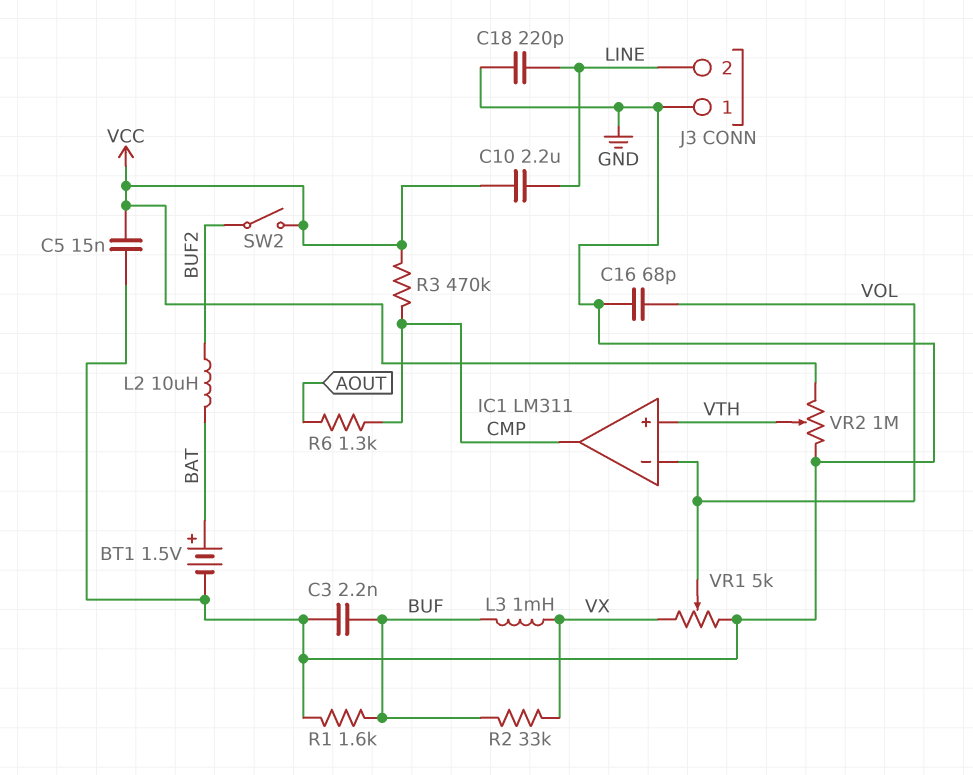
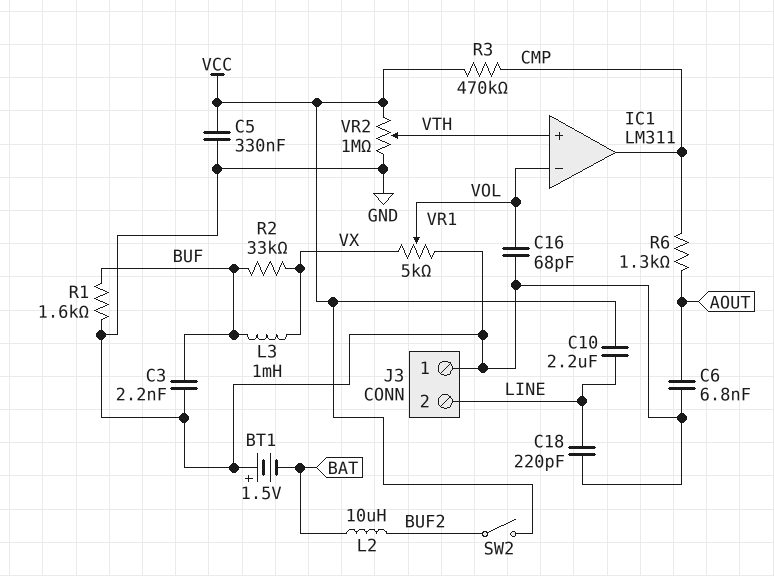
BT1: 1.5V (plus BAT, minus GND) -> 1.5V (plus GND, minus BAT)
C5: 15nF (GND, VCC) -> 330nF (GND, VCC)
C6: none -> 6.8nF (AOUT, GND)

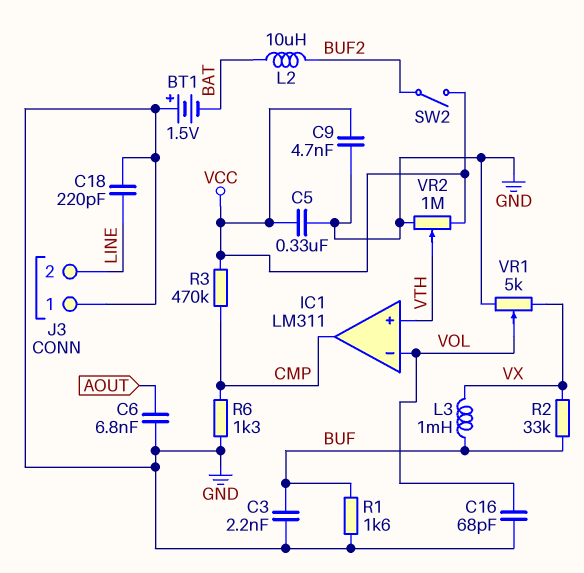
C9: none -> 4.7nF (GND, VCC)
C10: 2.2uF (LINE, VCC) -> none
R6: 1.3k (AOUT, CMP) -> 1.3k (CMP, GND)

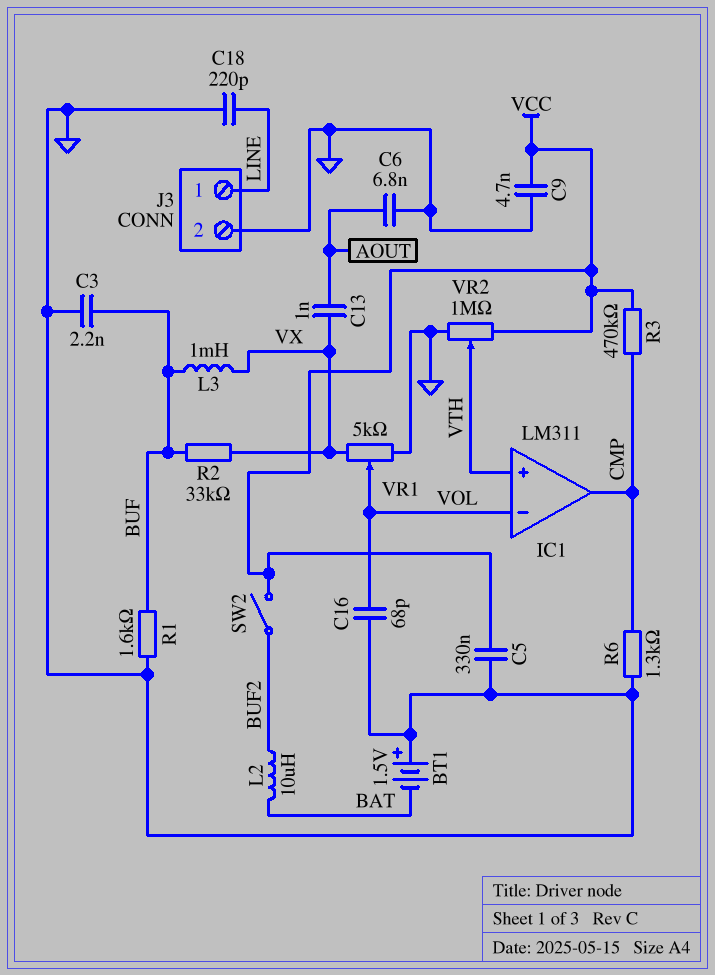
C13: none -> 1nF (AOUT, VX)
J3 pin 1: GND -> LINE
J3 pin 2: LINE -> GND

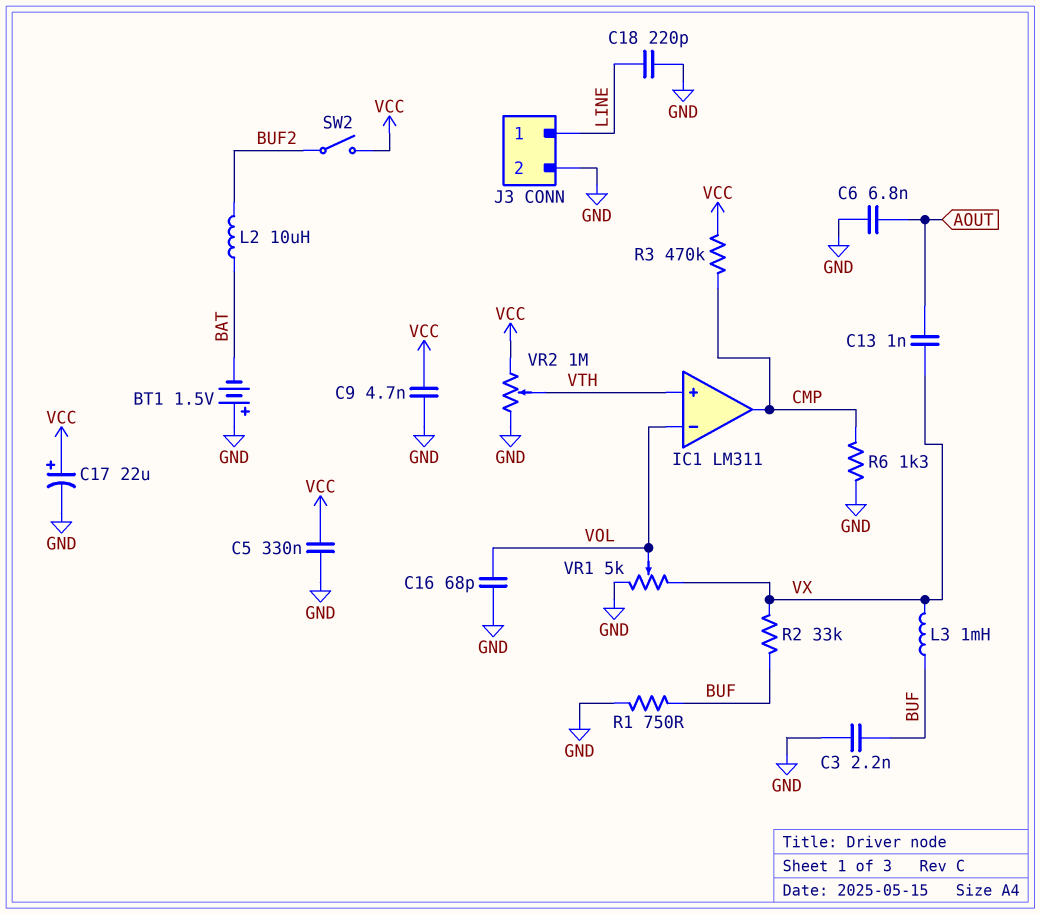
C17: none -> 22uF (plus VCC, minus GND)
R1: 1.6k (BUF, GND) -> 750 (BUF, GND)

